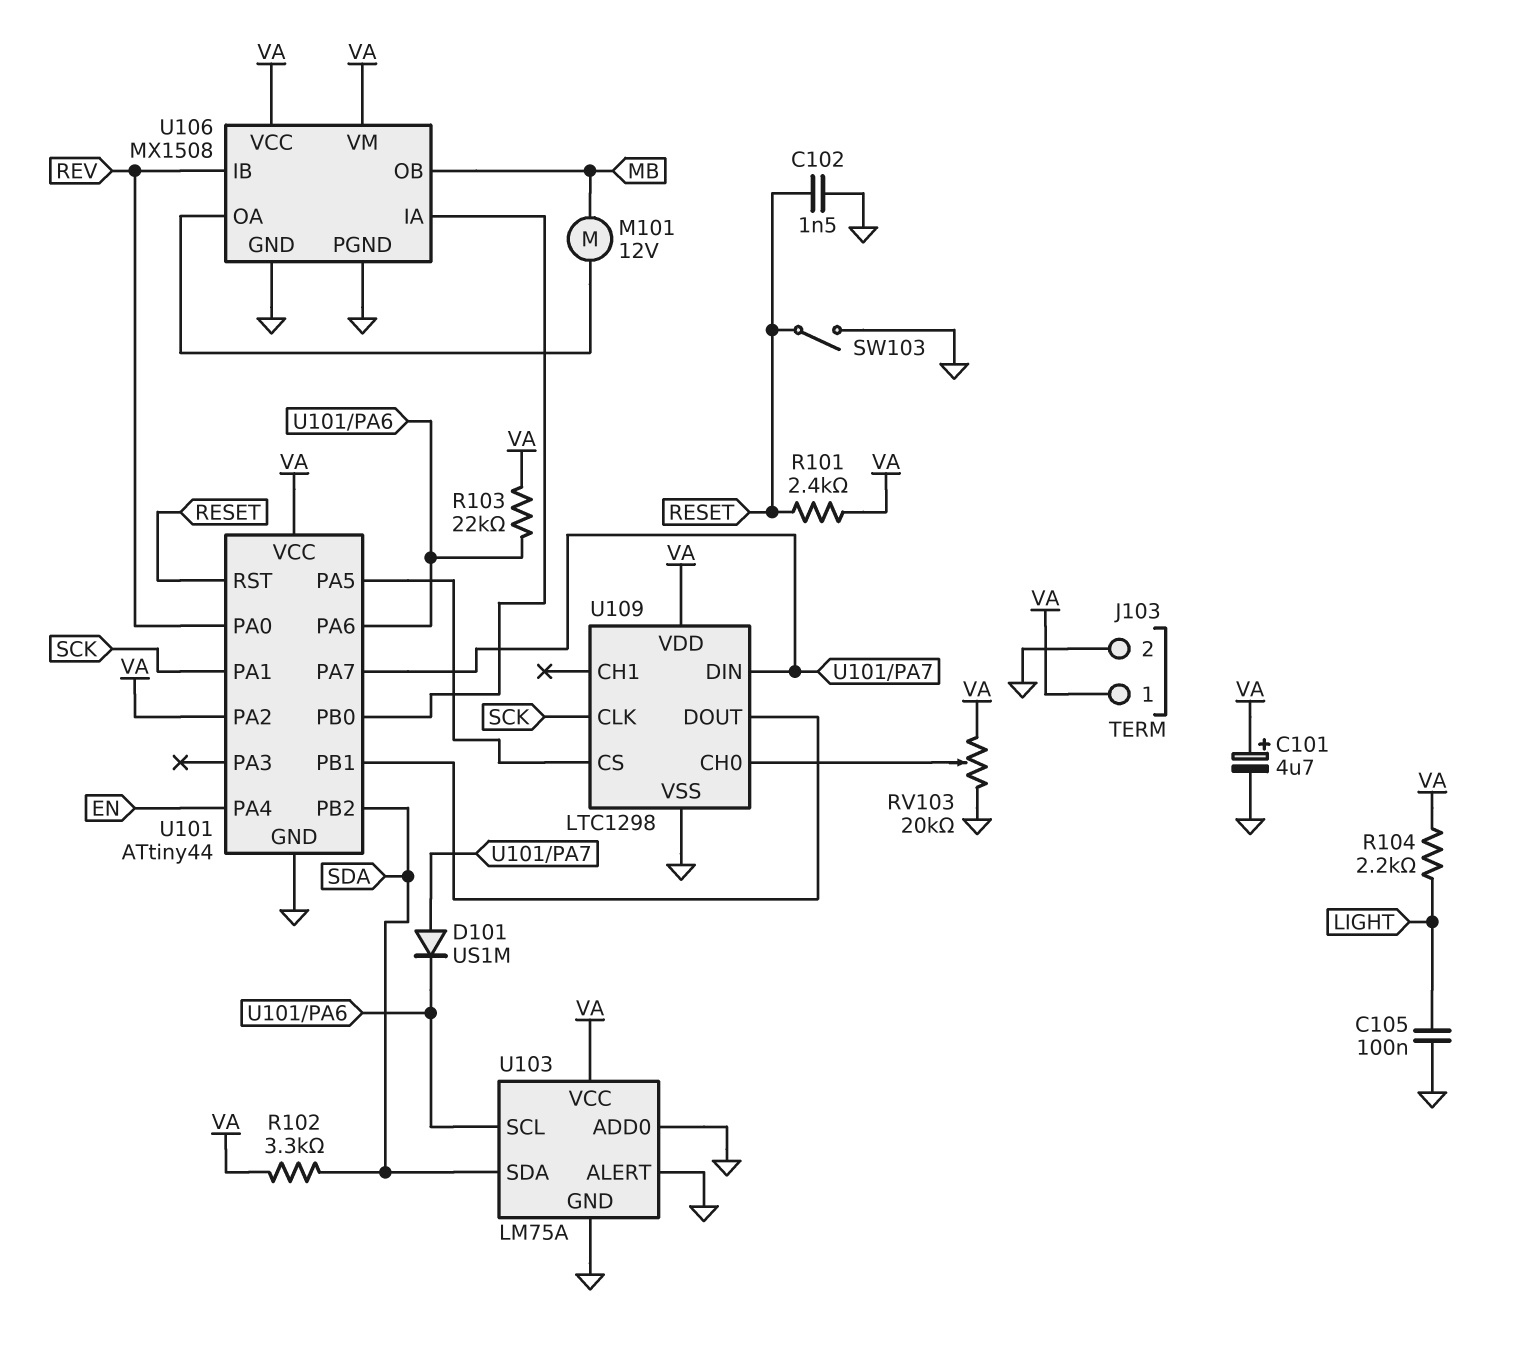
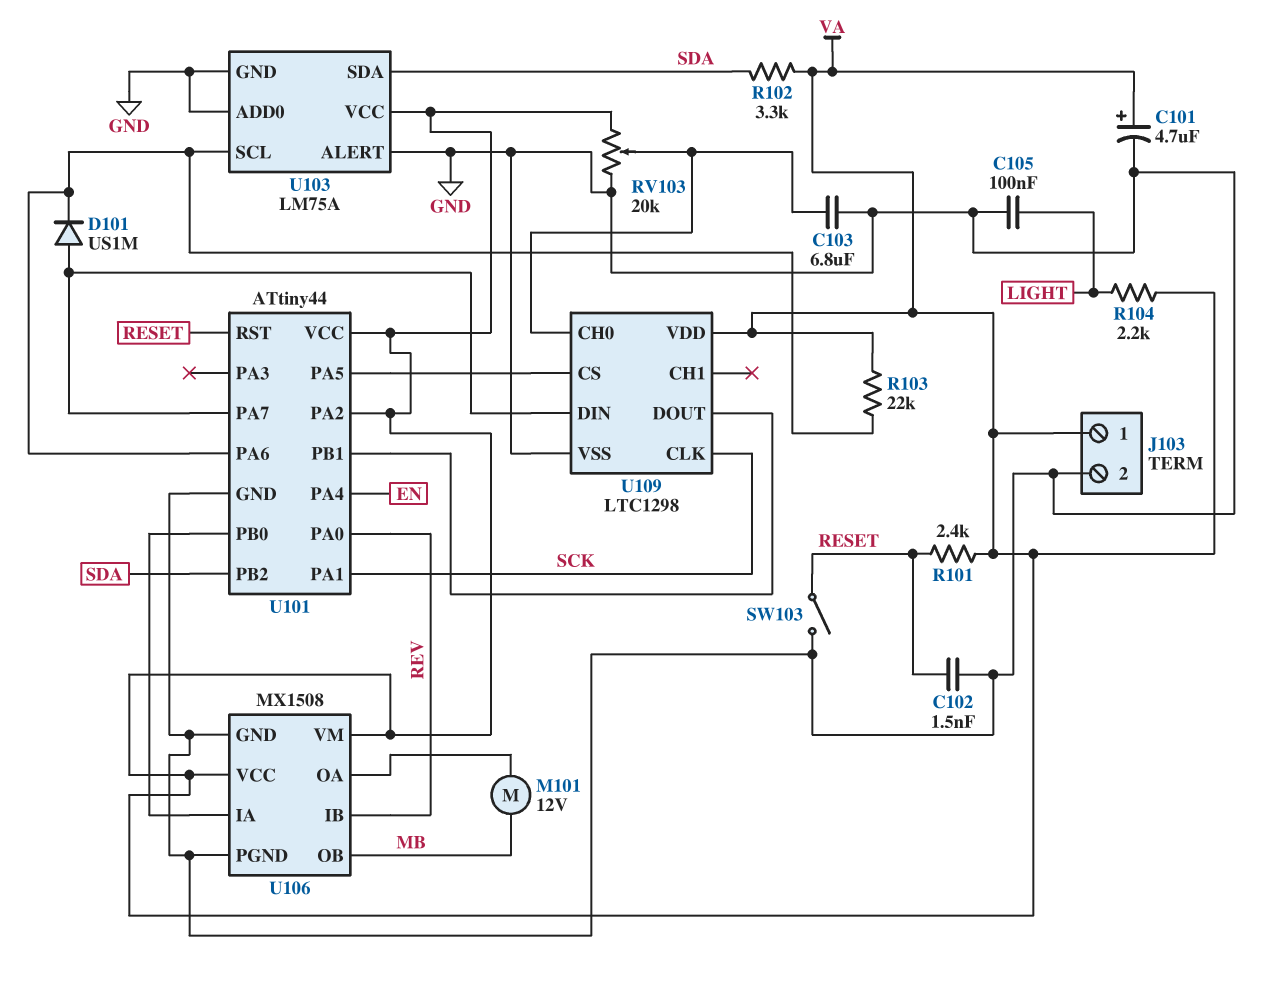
C103: none -> 6.8uF (GND, U109/CH0)

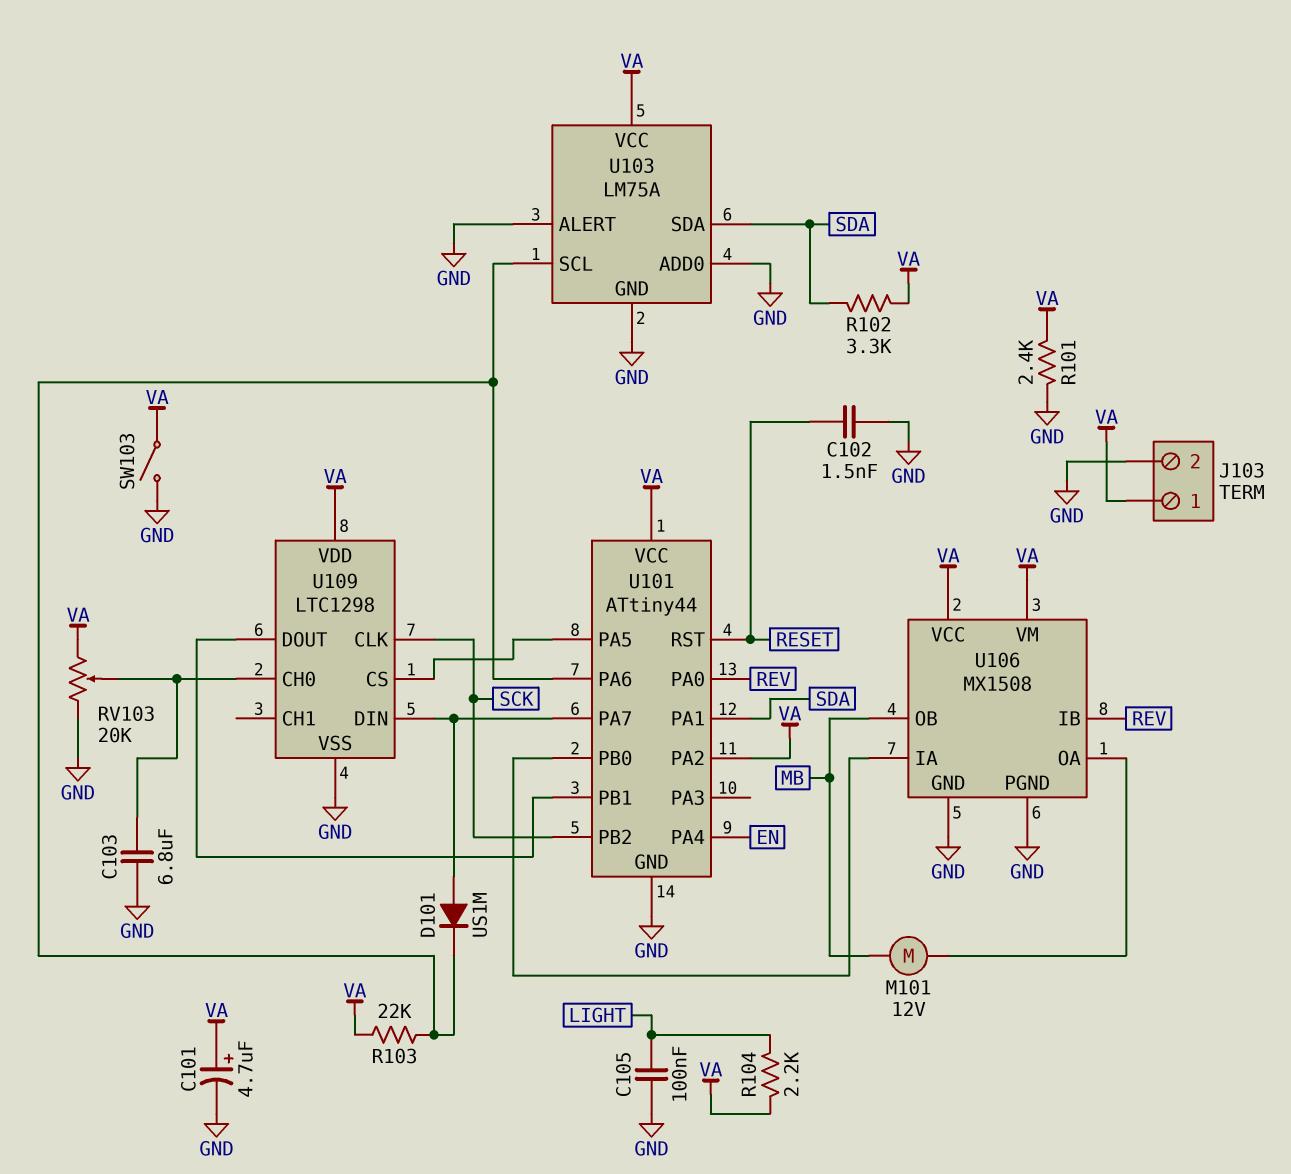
R101: 2.4k (RESET, VA) -> 2.4k (GND, VA)
SW103: switch (GND, RESET) -> switch (GND, VA)
U101 pin PA1: SCK -> SDA
U101 pin PB2: SDA -> SCK

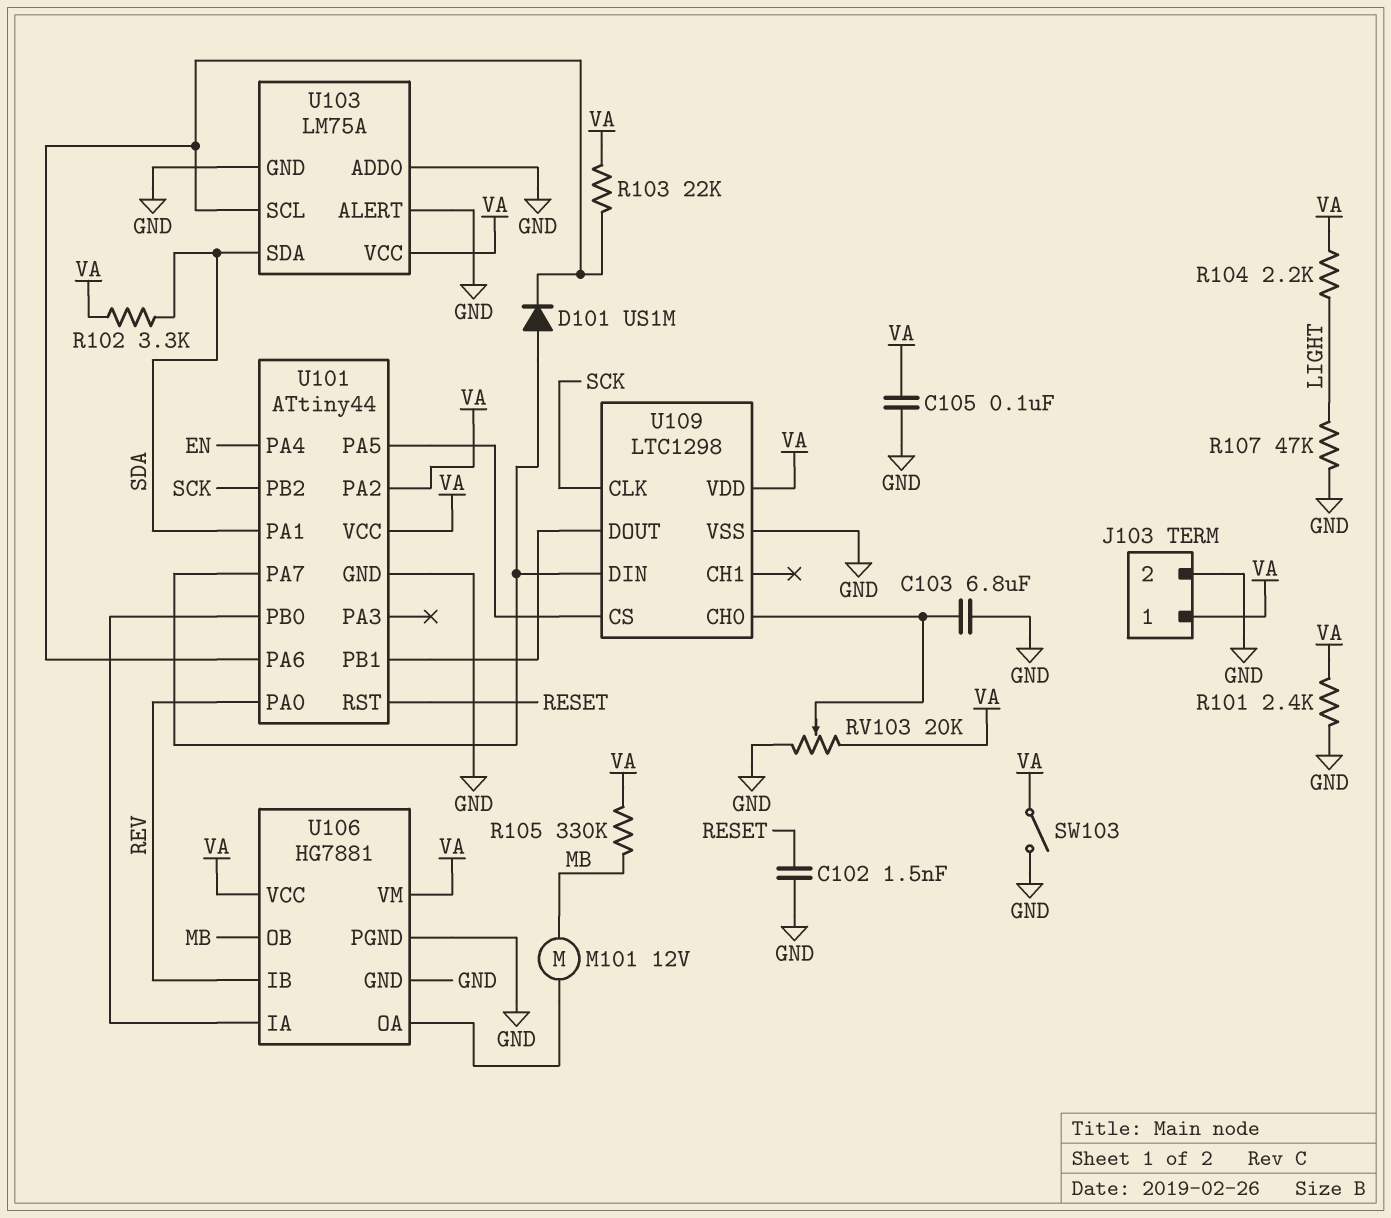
C101: 4.7uF (plus VA, minus GND) -> none
C105: 100nF (GND, LIGHT) -> 100nF (GND, VA)
R105: none -> 330k (MB, VA)
R107: none -> 47k (GND, LIGHT)
U106: MX1508 -> HG7881

